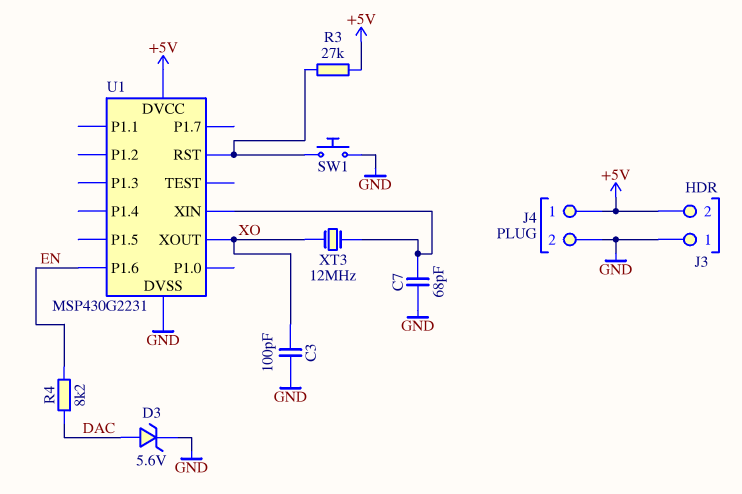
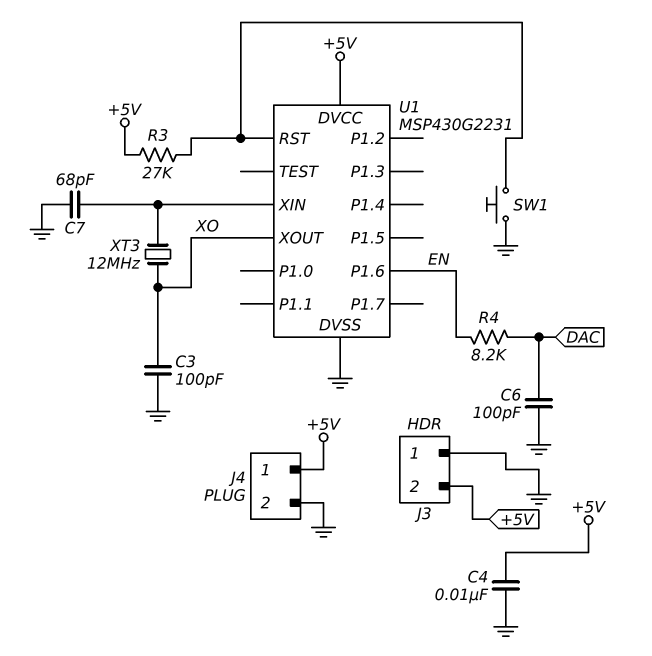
C4: none -> 10nF (+5V, GND)
C6: none -> 100pF (DAC, GND)
D3: zener 5.6V (A DAC, K GND) -> none

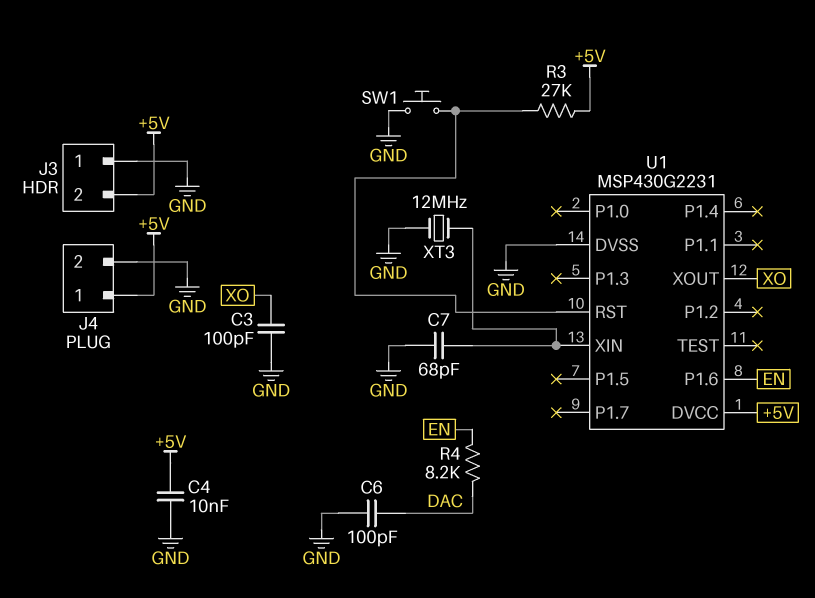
XT3: 12MHz (U1/XIN, XO) -> 12MHz (GND, U1/XIN)

